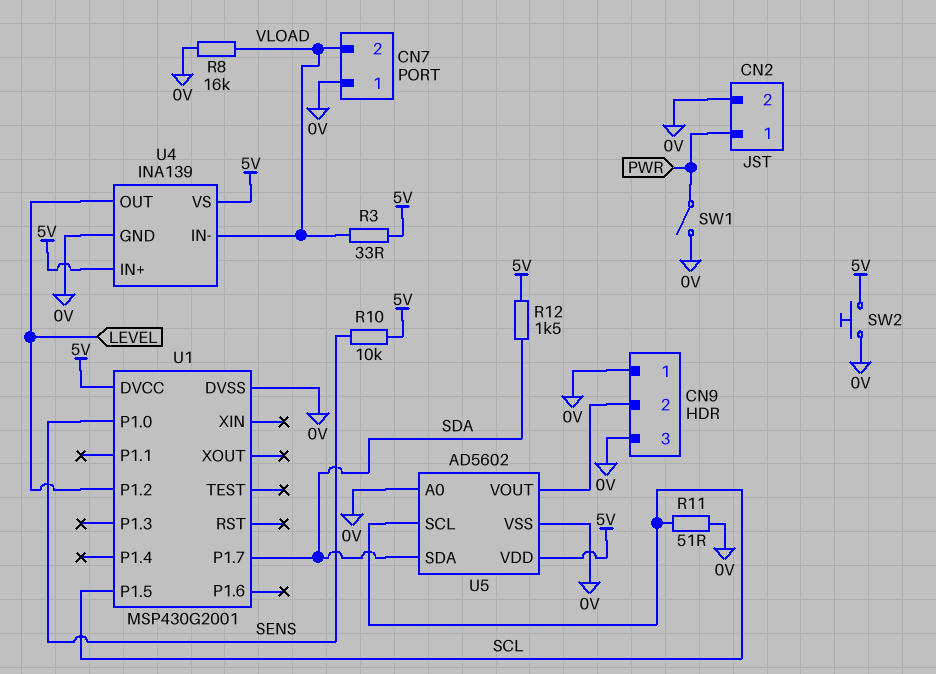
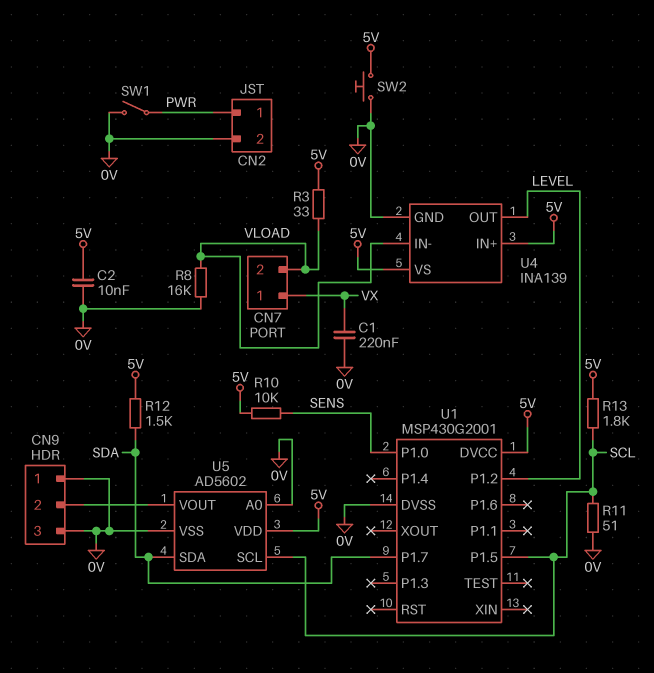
C1: none -> 220nF (0V, VX)
C2: none -> 10nF (0V, 5V)
CN7 pin 1: 0V -> VX
R13: none -> 1.8k (5V, SCL)

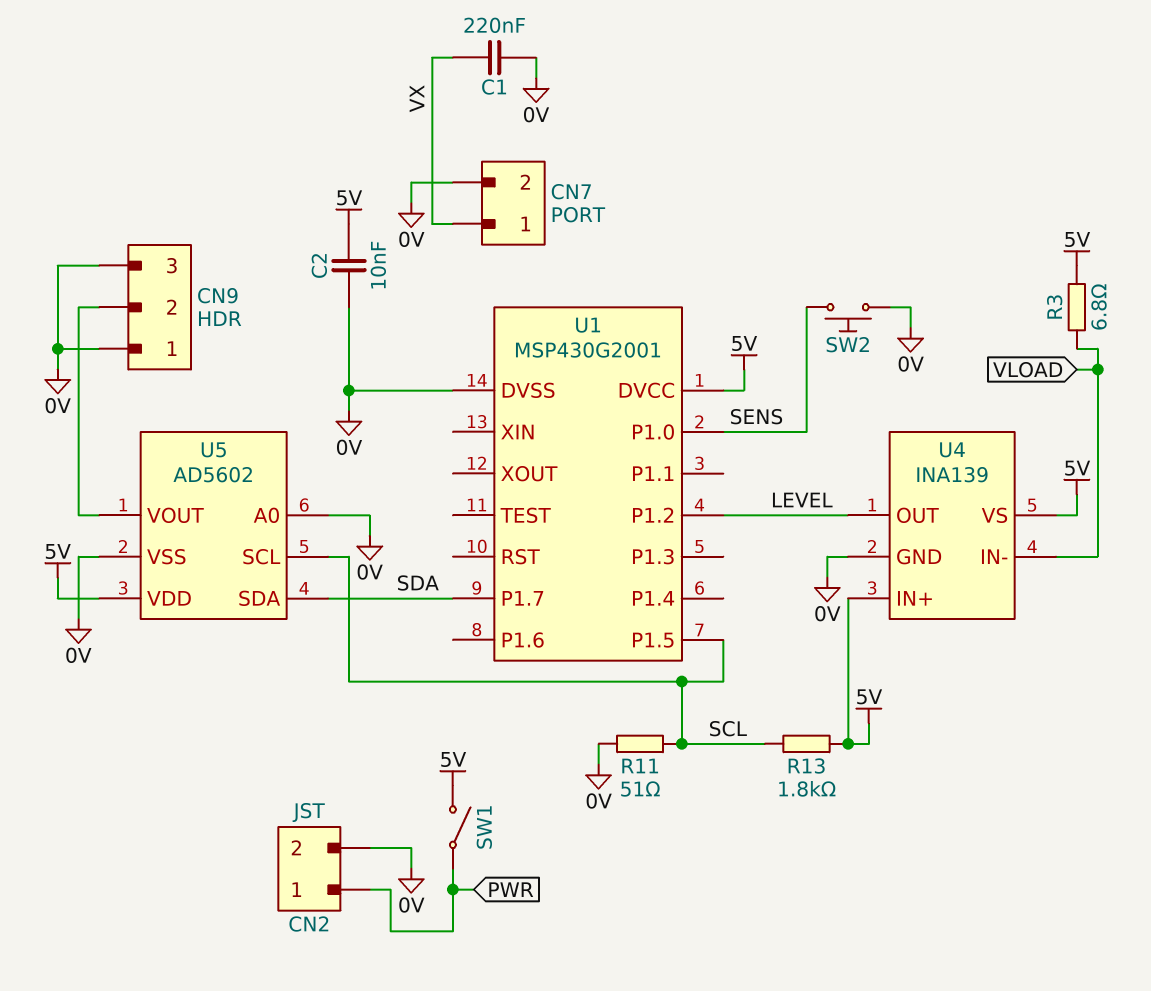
CN7 pin 2: VLOAD -> 0V
R3: 33 (5V, VLOAD) -> 6.8 (5V, VLOAD)
R8: 16k (0V, VLOAD) -> none
R10: 10k (5V, SENS) -> none
R12: 1.5k (5V, SDA) -> none
SW1: switch (0V, PWR) -> switch (5V, PWR)
SW2: button (0V, 5V) -> button (0V, SENS)

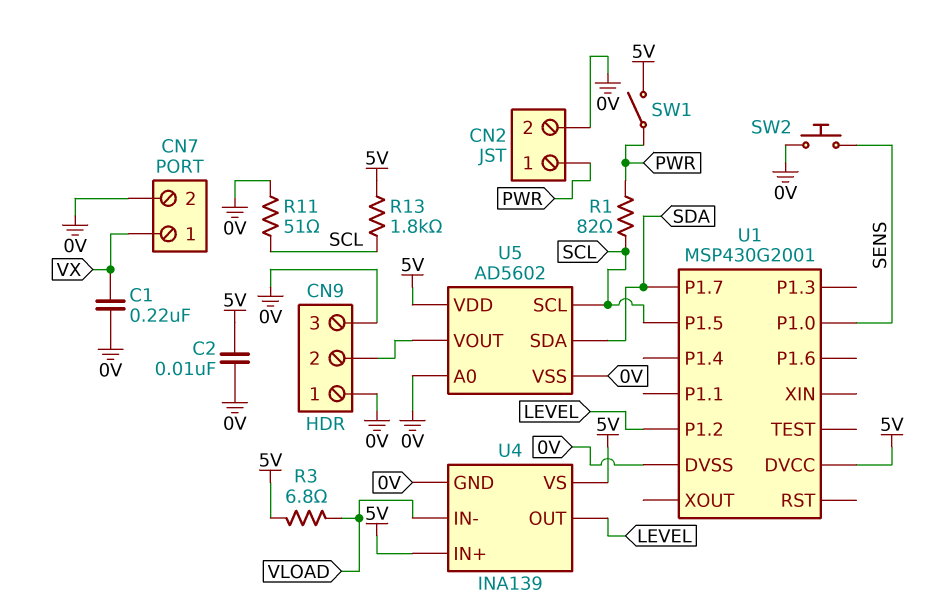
R1: none -> 82 (PWR, SCL)

